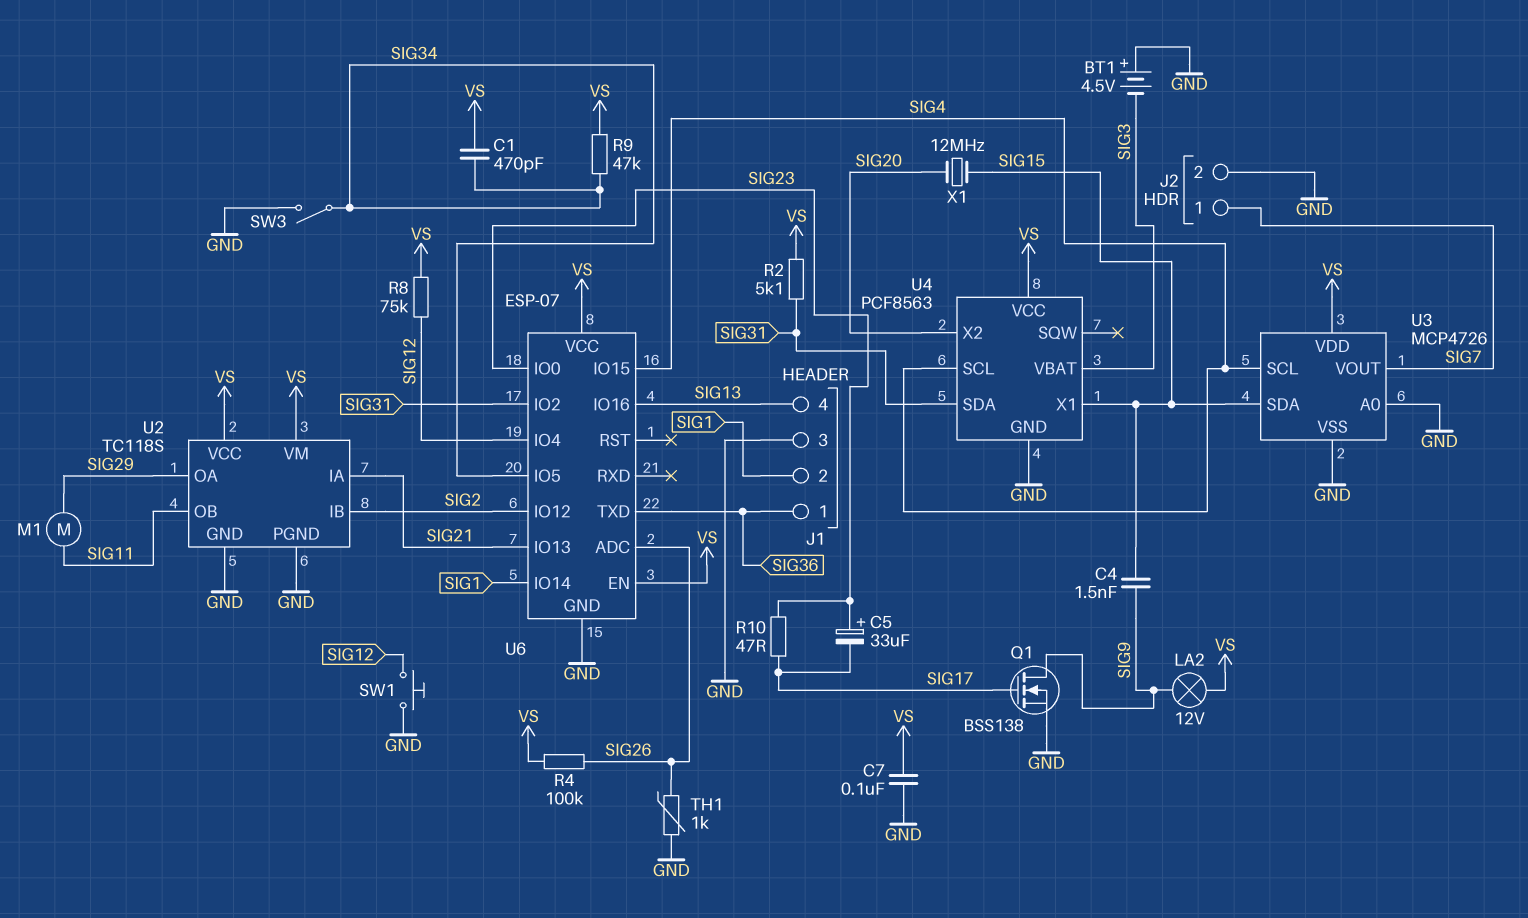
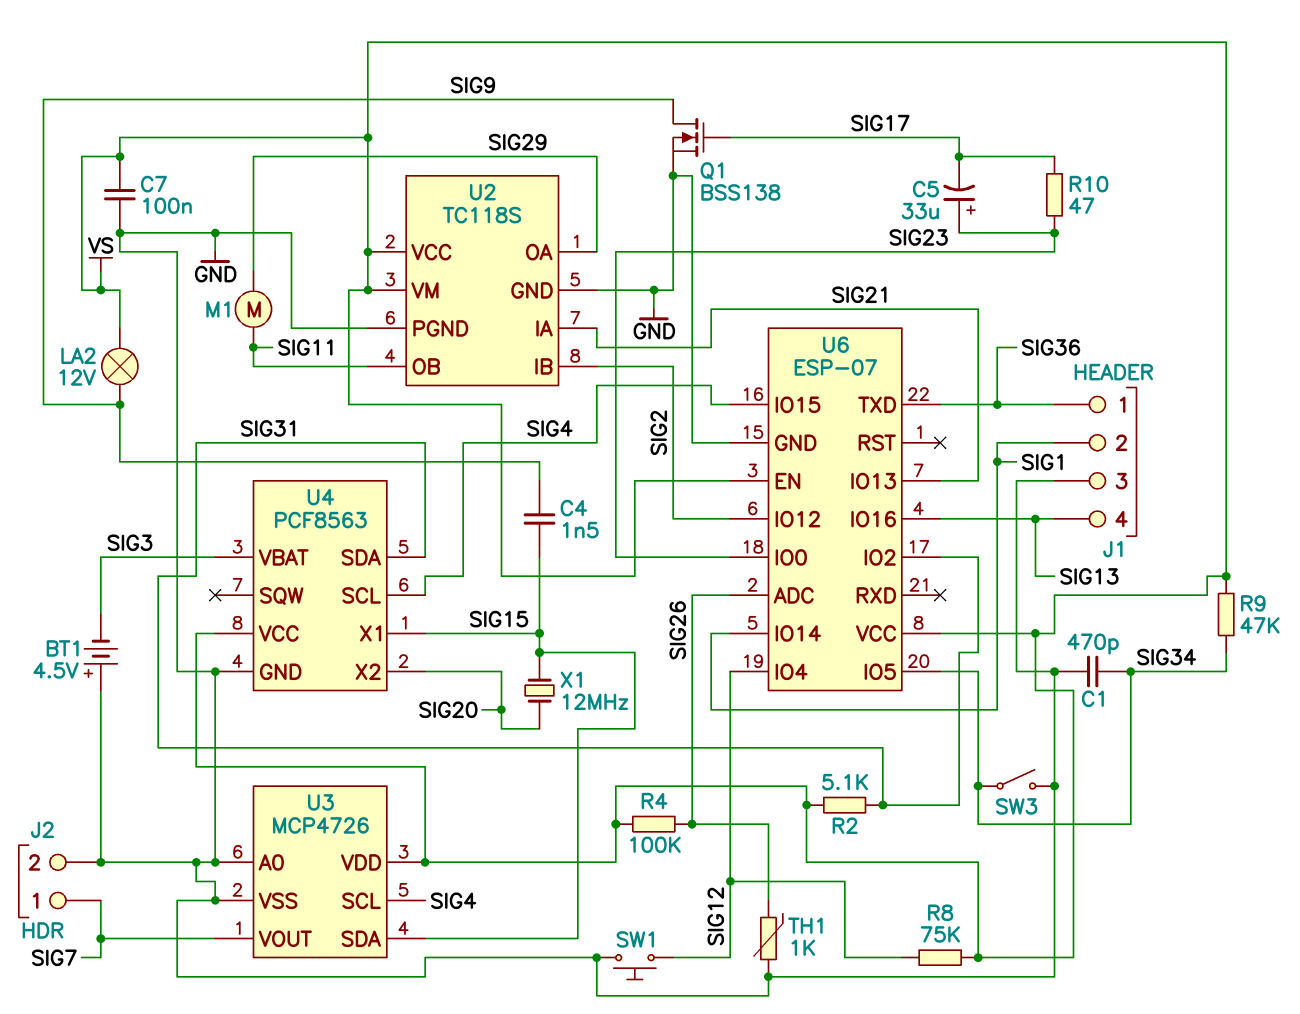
C1: 470pF (SIG34, VS) -> 470pF (GND, SIG34)

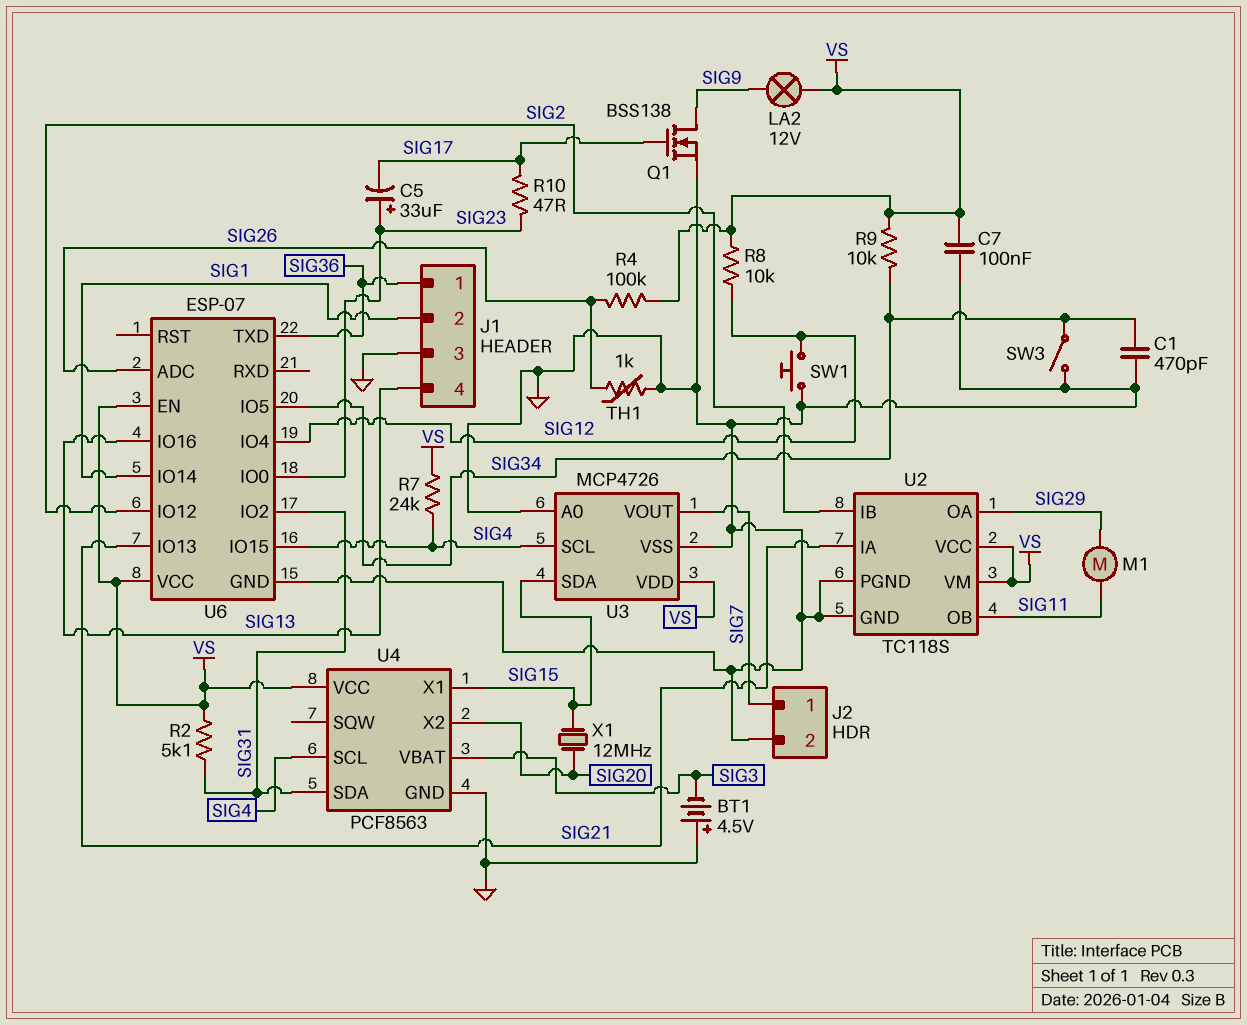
C4: 1.5nF (SIG9, SIG15) -> none
R7: none -> 24k (SIG4, VS)
R8: 75k (SIG12, VS) -> 10k (SIG12, VS)
R9: 47k (SIG34, VS) -> 10k (SIG34, VS)

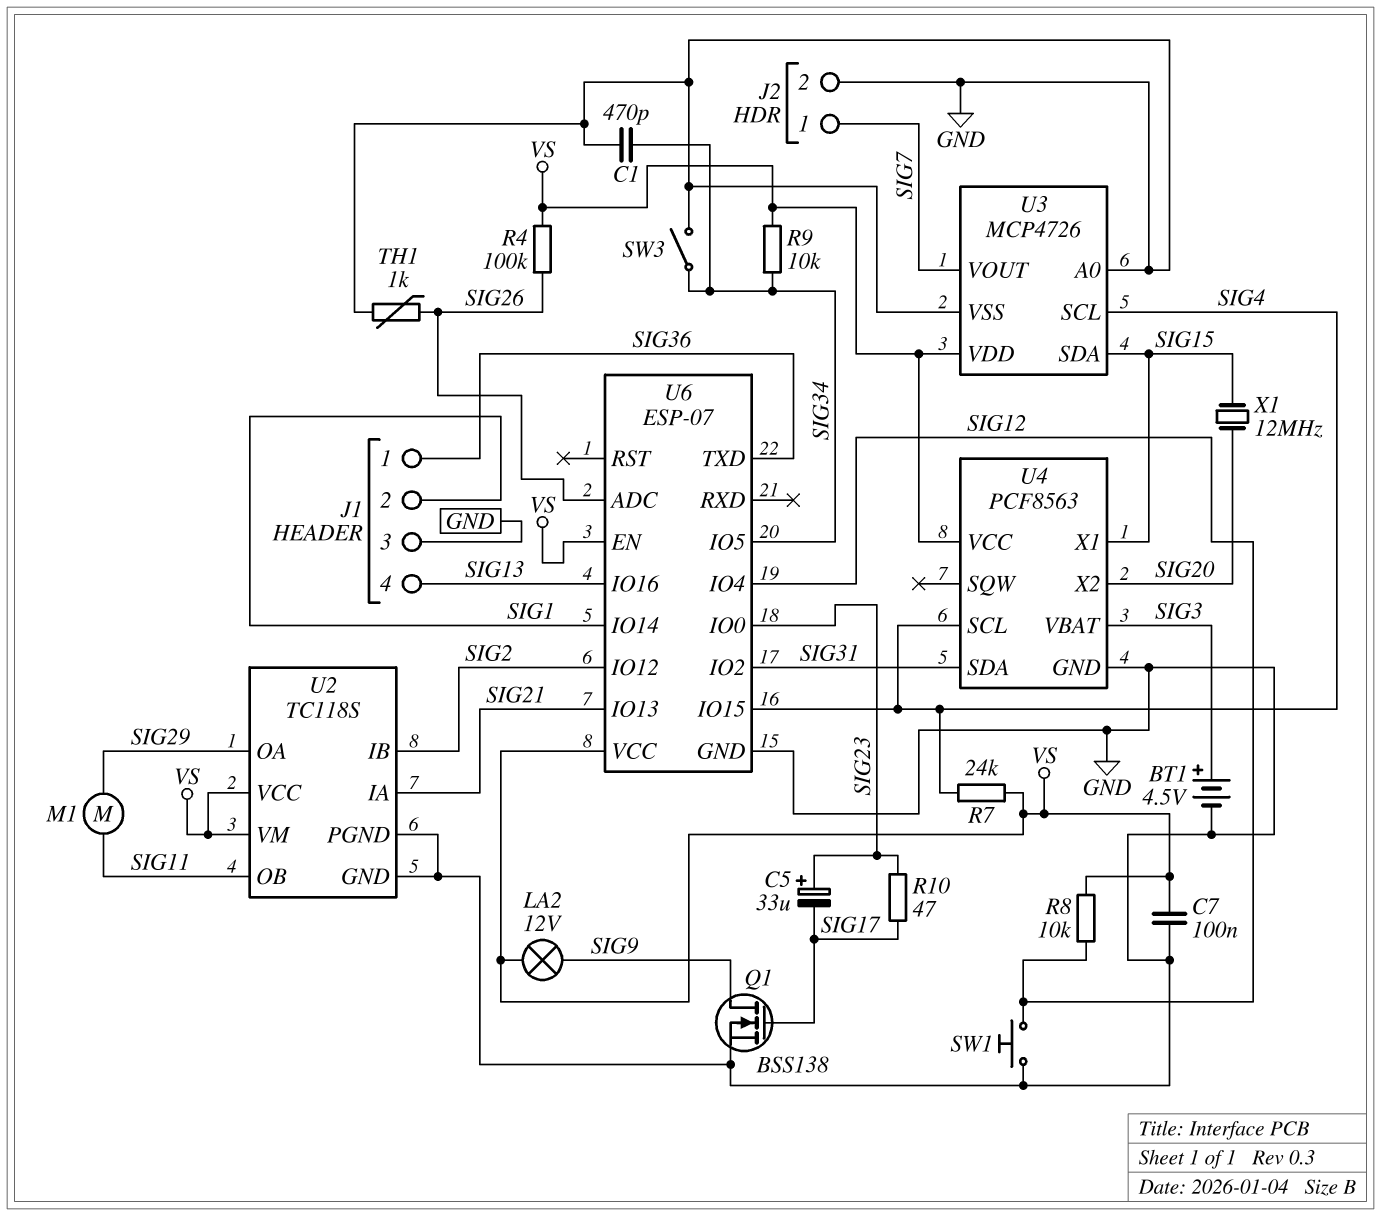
BT1: 4.5V (plus GND, minus SIG3) -> 4.5V (plus SIG3, minus GND)
R2: 5.1k (SIG31, VS) -> none

